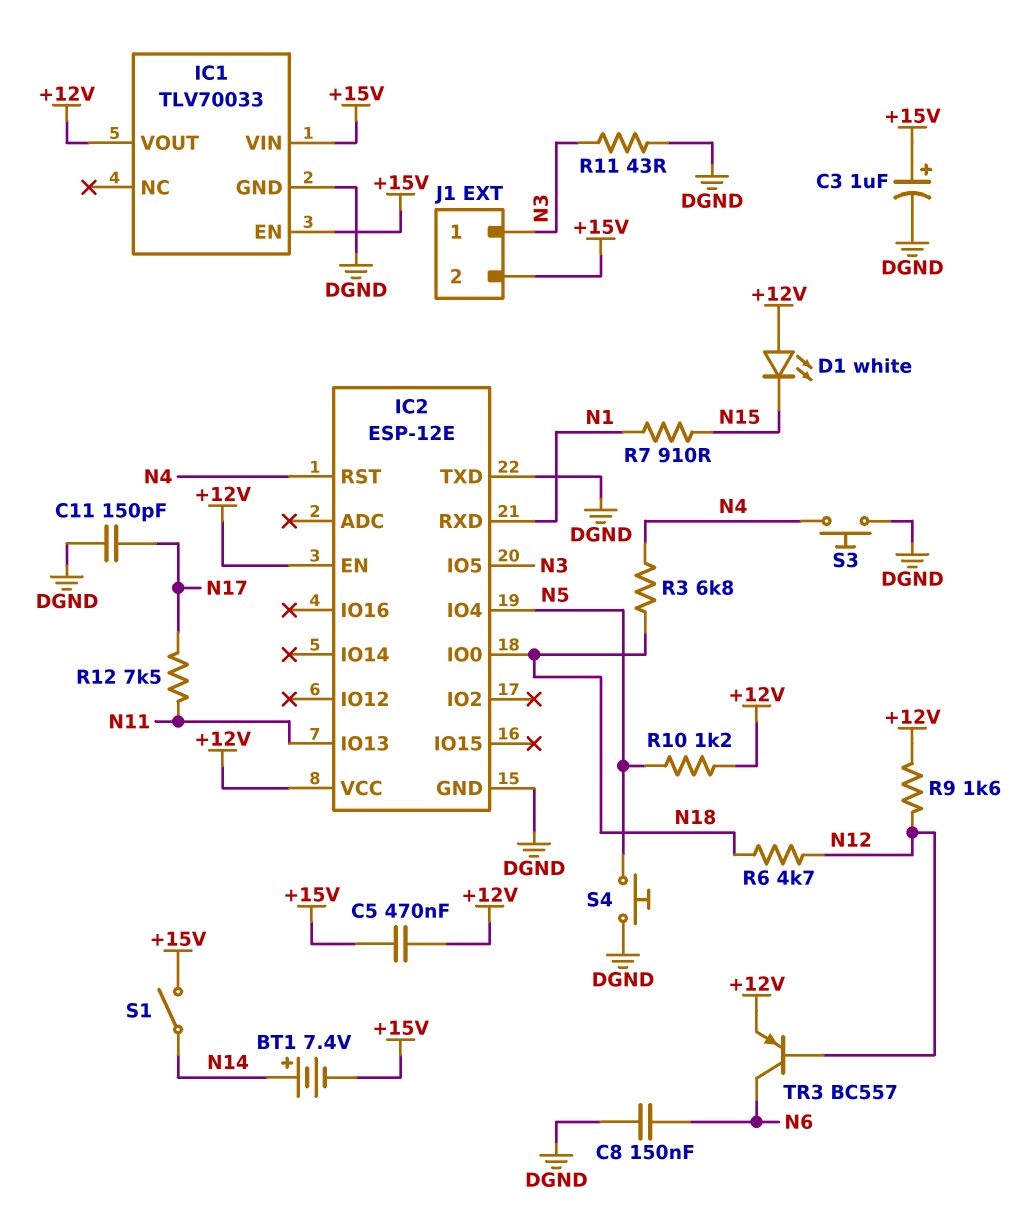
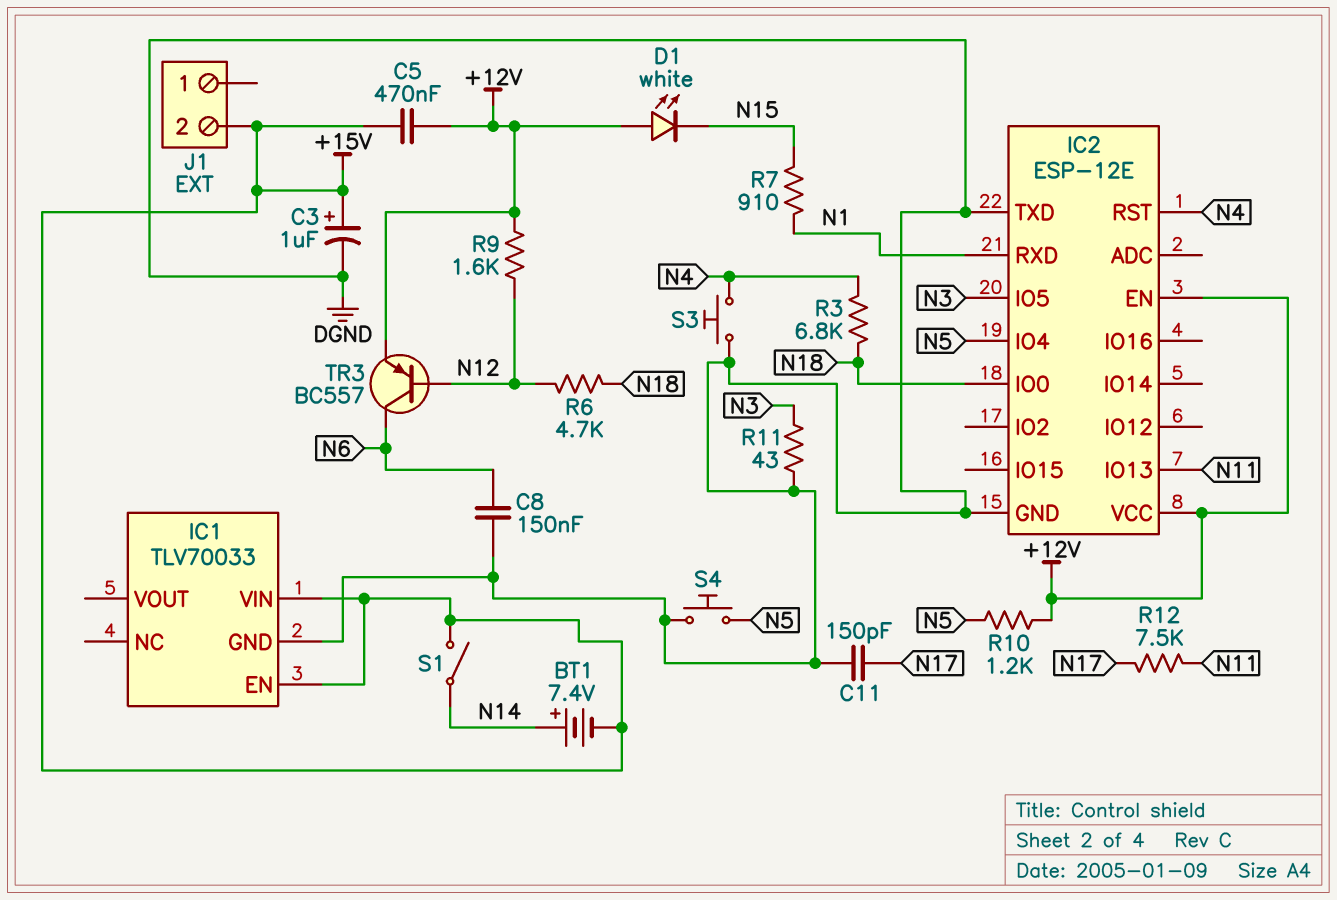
IC1 pin VOUT: +12V -> none
J1 pin 1: N3 -> none

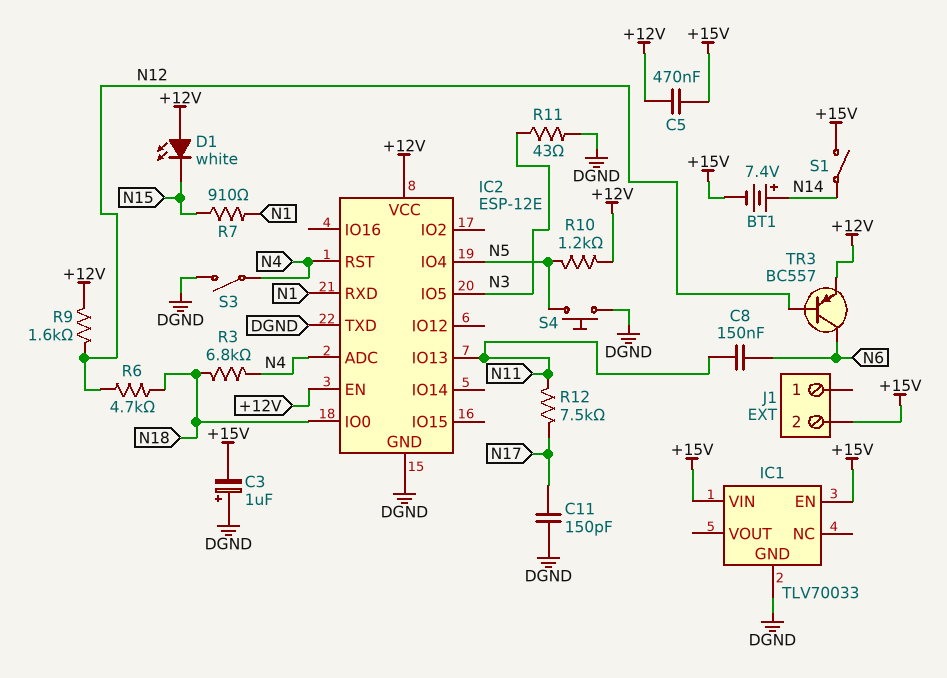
C3: 1uF (plus +15V, minus DGND) -> 1uF (plus DGND, minus +15V)
C8: 150nF (DGND, N6) -> 150nF (N6, N11)
IC2 pin ADC: none -> N4
S3: button (DGND, N4) -> switch (DGND, N4)

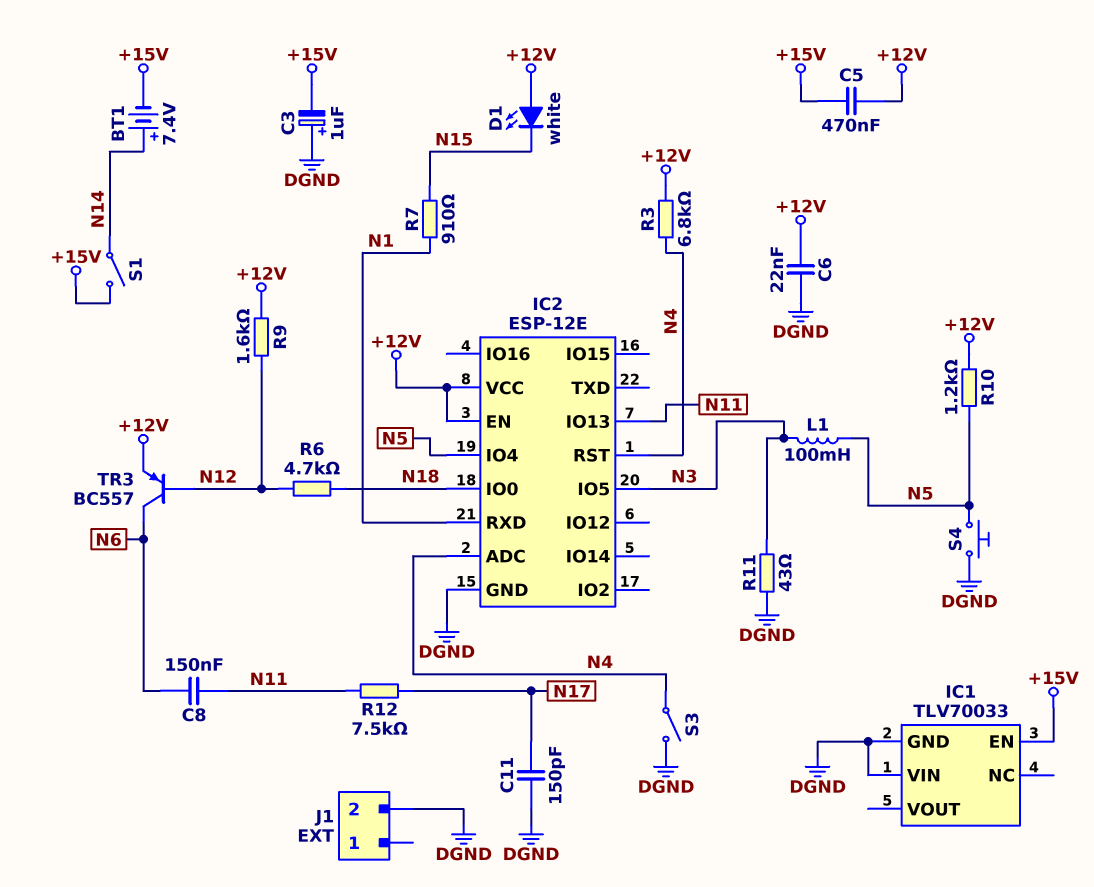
C6: none -> 22nF (+12V, DGND)
IC1 pin VIN: +15V -> DGND
IC2 pin TXD: DGND -> none
J1 pin 2: +15V -> DGND
L1: none -> 100mH (N3, N5)
R3: 6.8k (N4, N18) -> 6.8k (+12V, N4)

